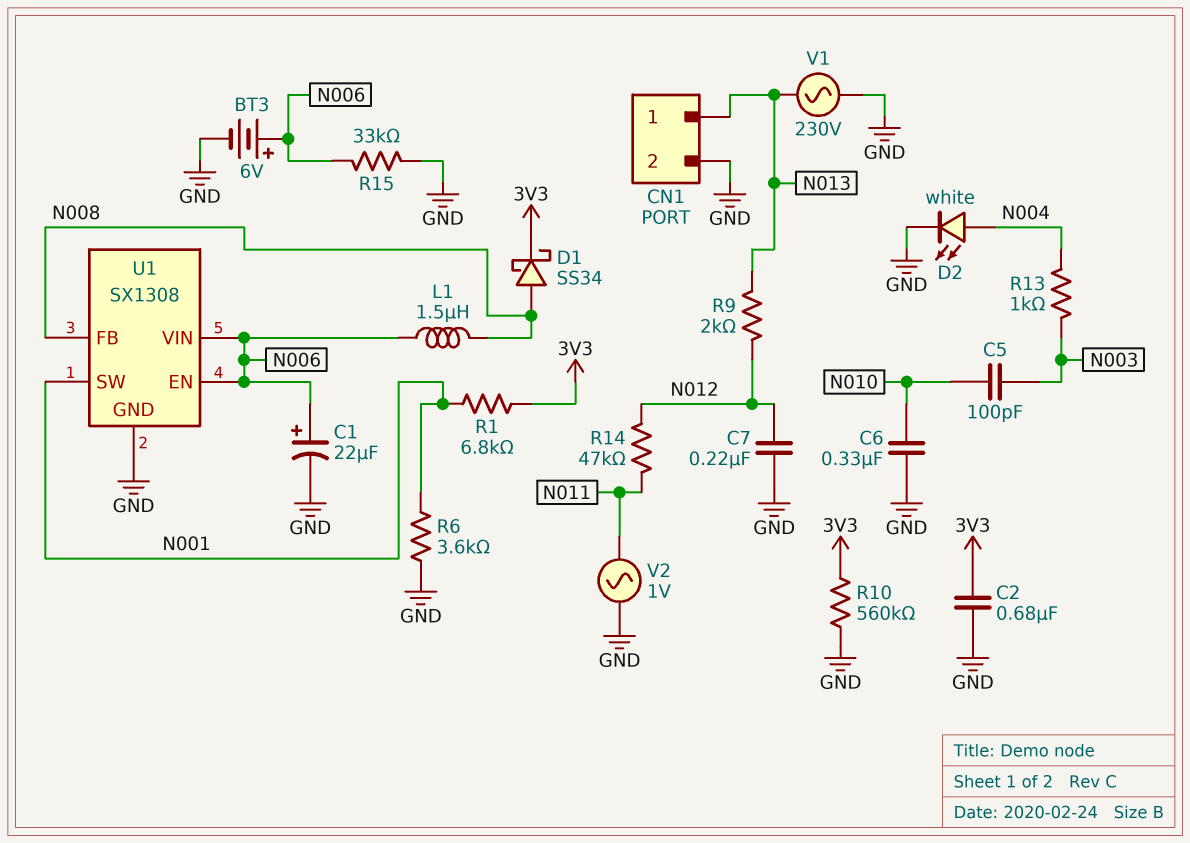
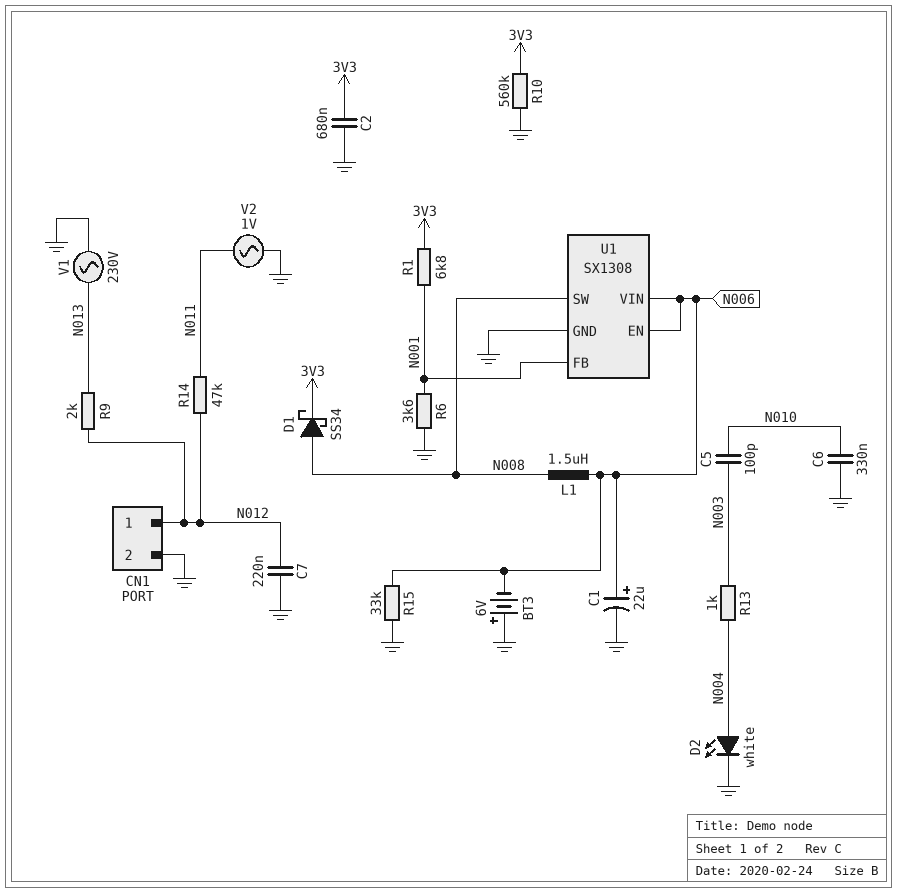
BT3: 6V (plus N006, minus GND) -> 6V (plus GND, minus N006)
CN1 pin 1: N013 -> N012
U1 pin FB: N008 -> N001
U1 pin SW: N001 -> N008

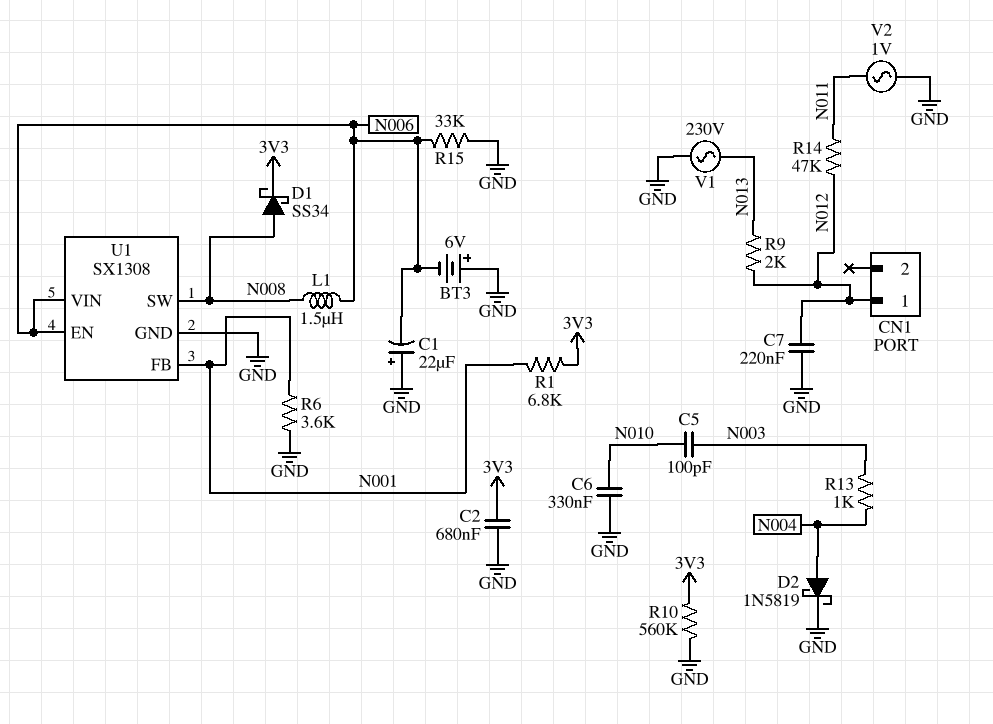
C1: 22uF (plus N006, minus GND) -> 22uF (plus GND, minus N006)
CN1 pin 2: GND -> none
D2: LED white (A N004, K GND) -> schottky 1N5819 (A N004, K GND)

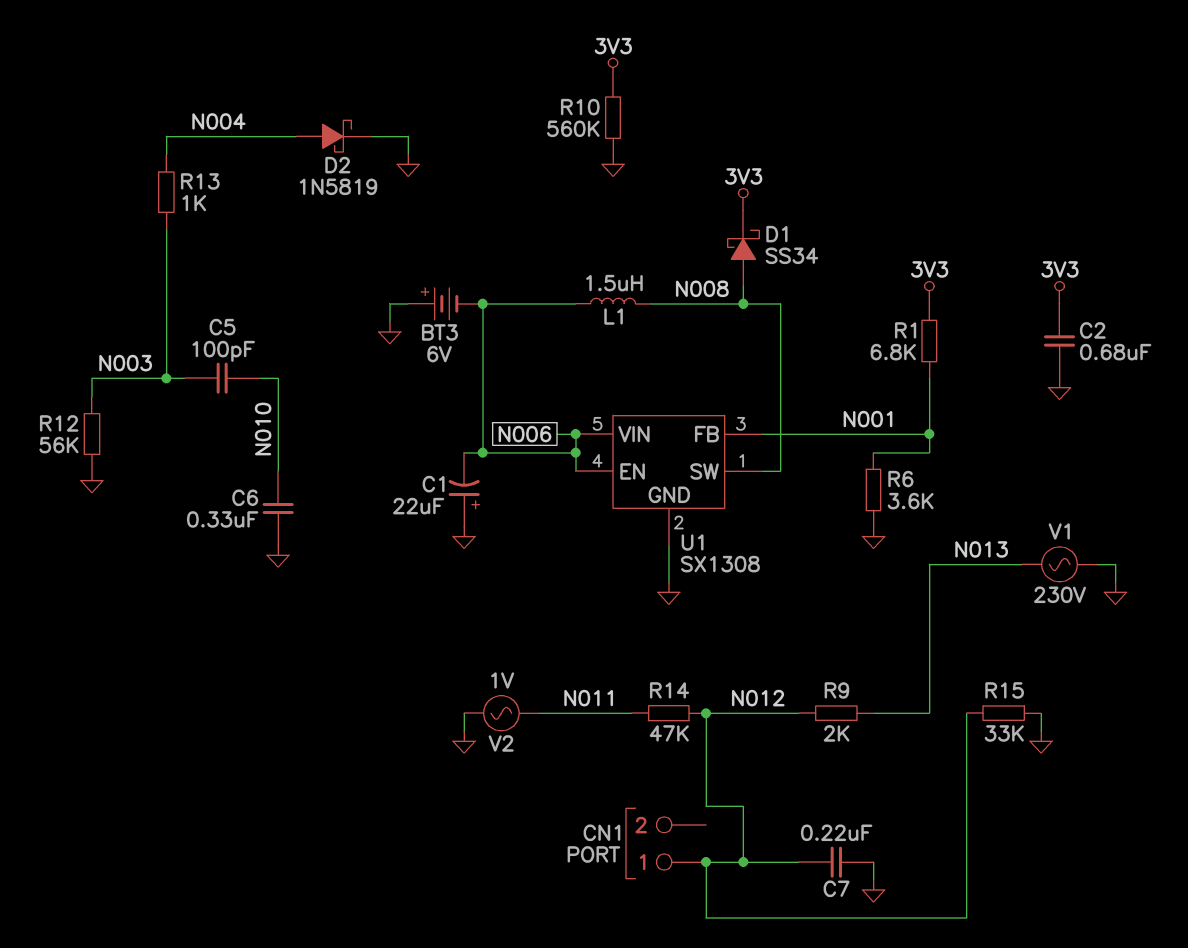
R12: none -> 56k (GND, N003)
R15: 33k (GND, N006) -> 33k (GND, N012)

